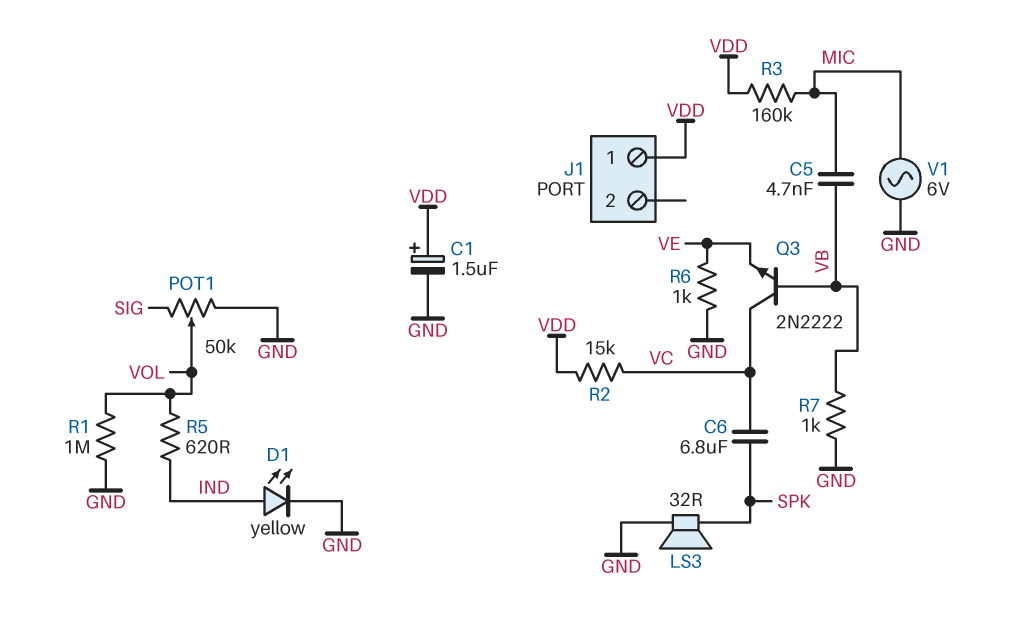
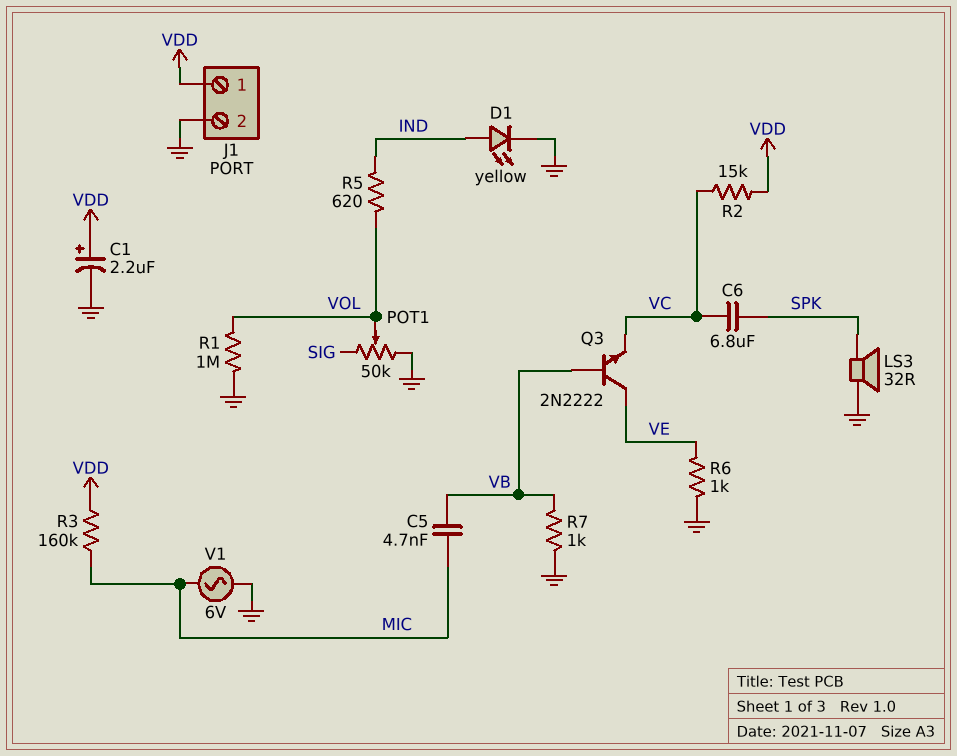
C1: 1.5uF (plus VDD, minus GND) -> 2.2uF (plus VDD, minus GND)
J1 pin 2: none -> GND
Q3: NPN 2N2222 (B VB, C VC, E VE) -> NPN 2N2222 (B VB, C VE, E VC)

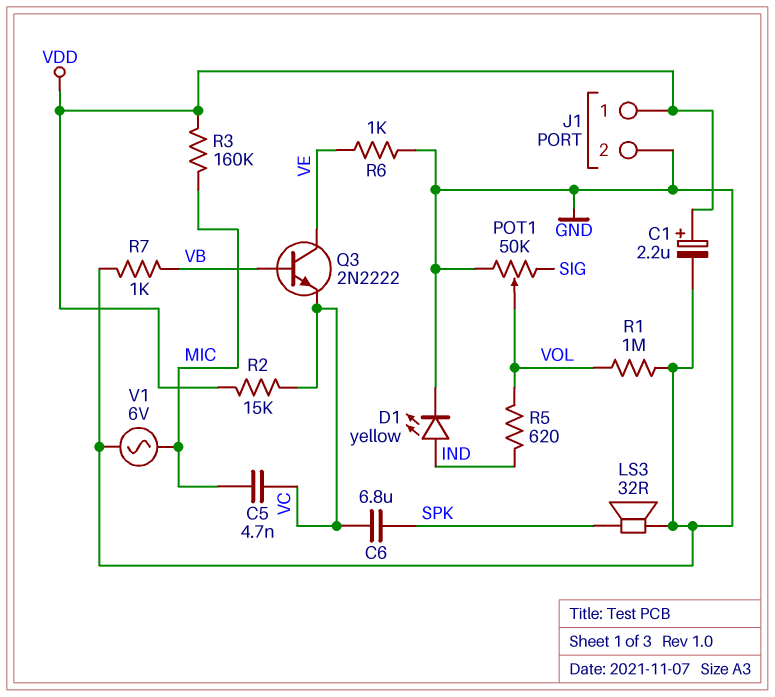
C5: 4.7nF (MIC, VB) -> 4.7nF (MIC, VC)

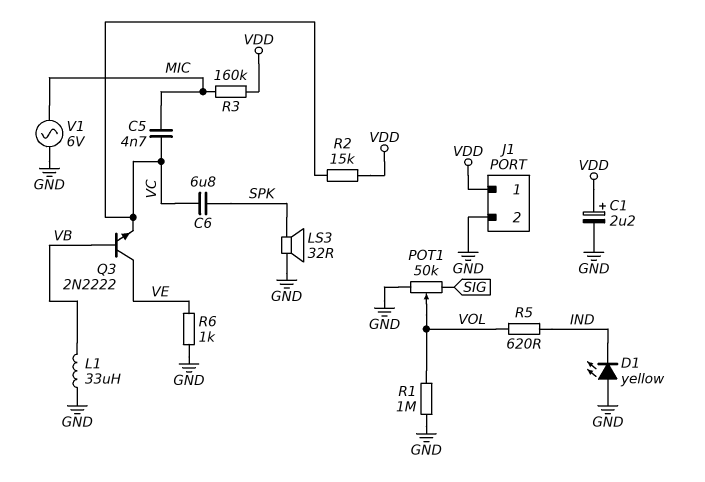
D1: LED yellow (A IND, K GND) -> LED yellow (A GND, K IND)
L1: none -> 33uH (GND, VB)
R7: 1k (GND, VB) -> none

